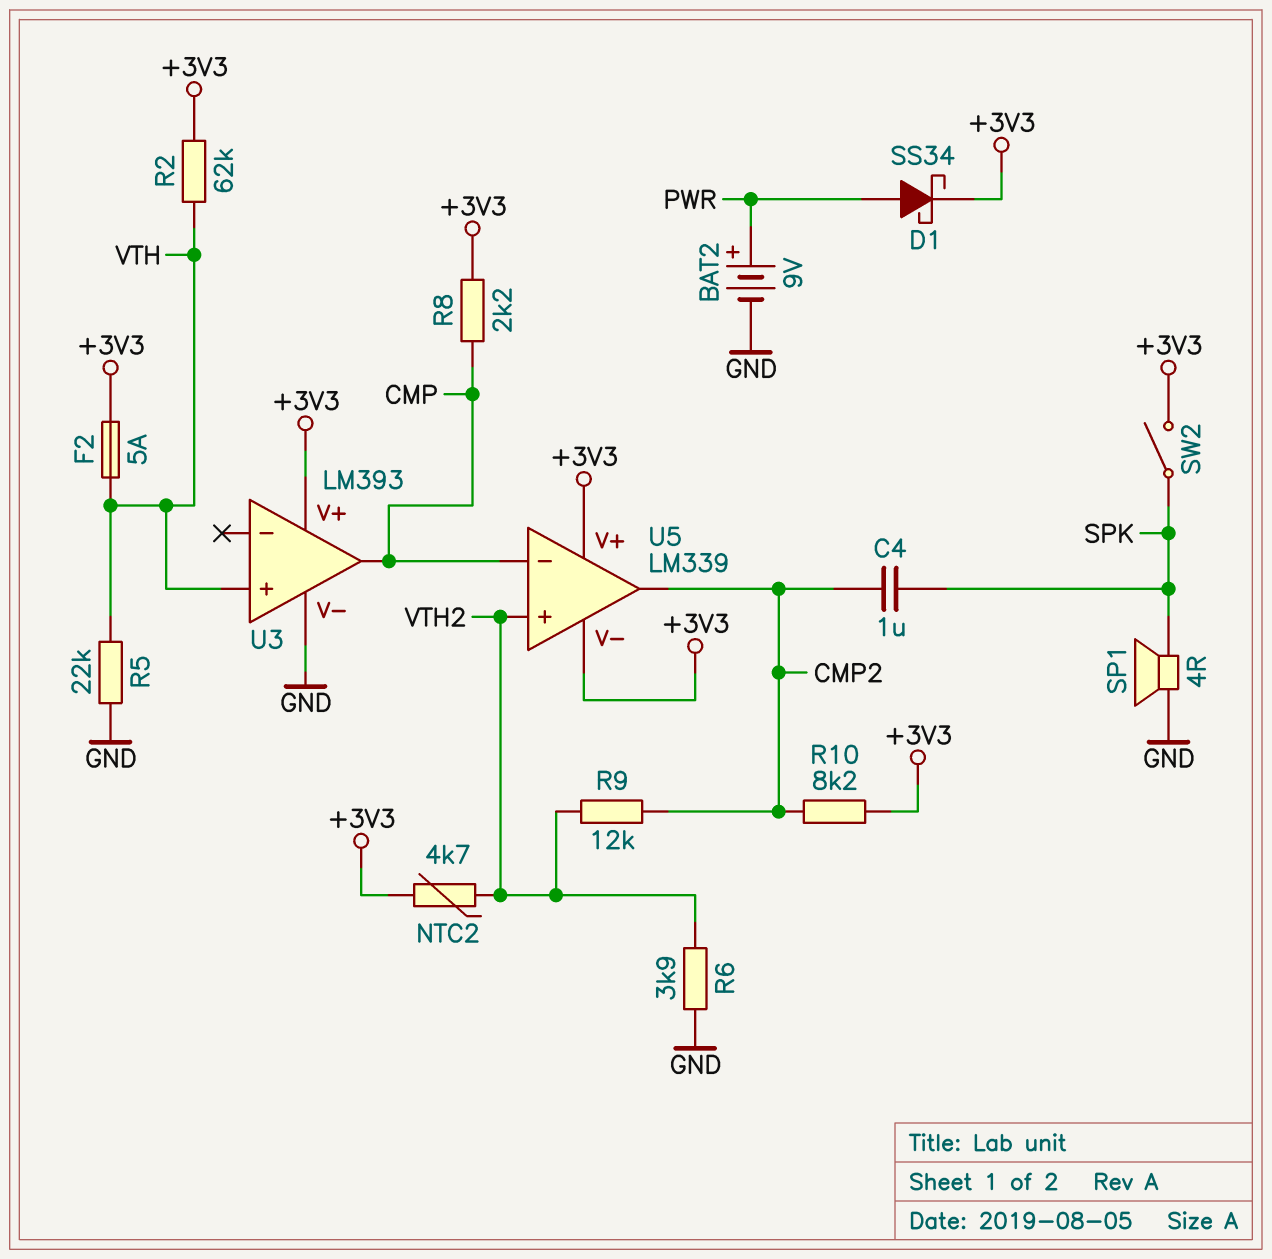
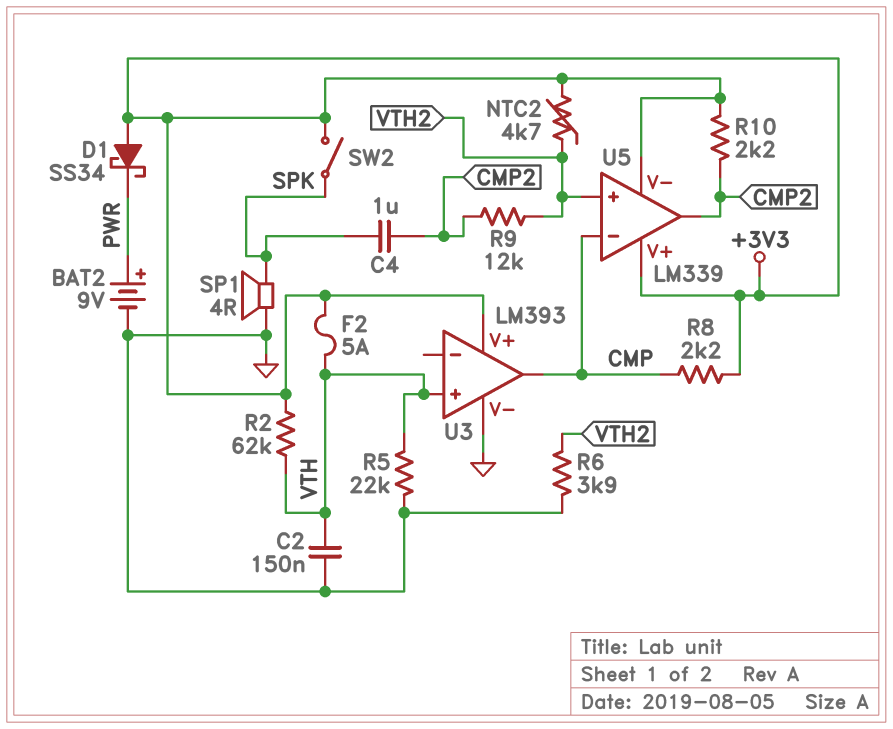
C2: none -> 150nF (GND, VTH)
D1: schottky SS34 (A PWR, K +3V3) -> schottky SS34 (A +3V3, K PWR)
R10: 8.2k (+3V3, CMP2) -> 2.2k (+3V3, CMP2)

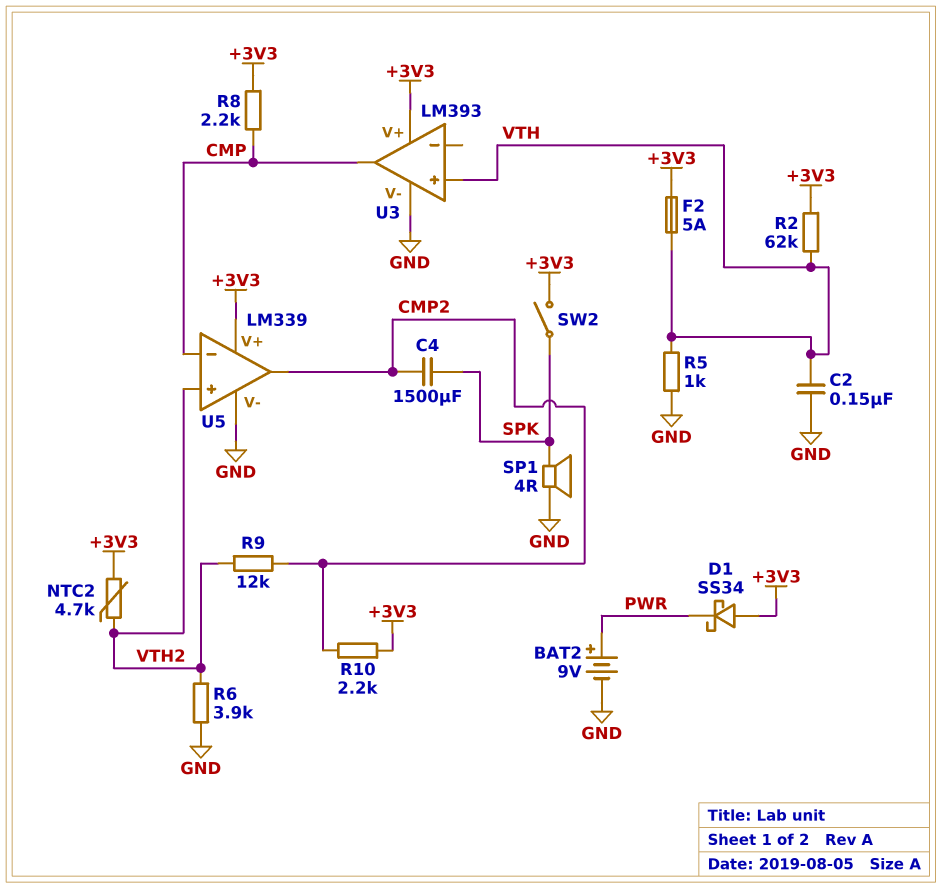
C4: 1uF (CMP2, SPK) -> 1500uF (CMP2, SPK)
R5: 22k (GND, VTH) -> 1k (GND, VTH)
U5 pin V-: +3V3 -> GND

